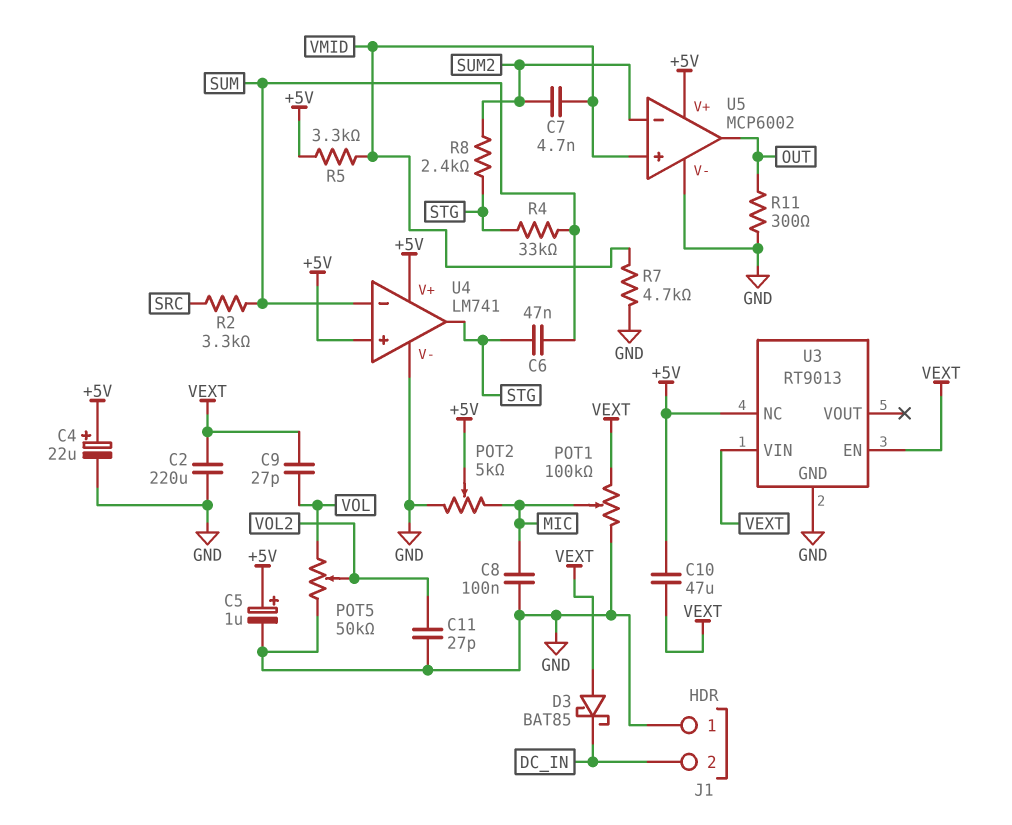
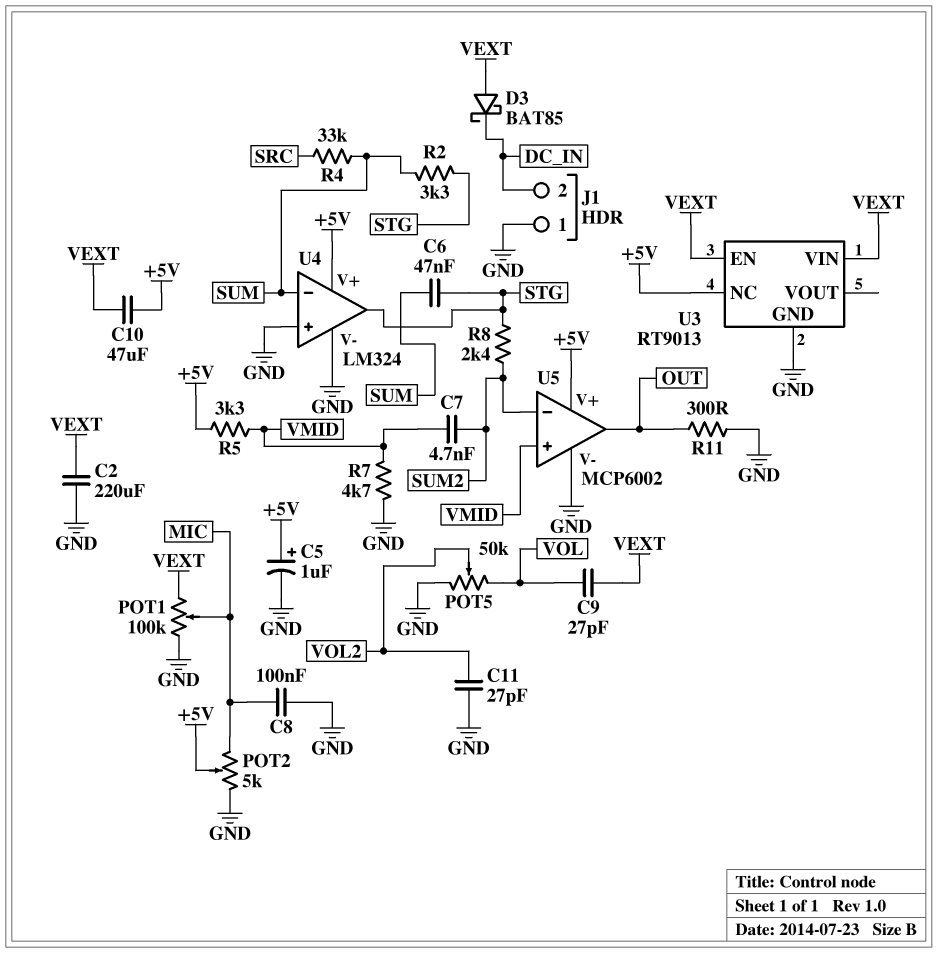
C4: 22uF (plus +5V, minus GND) -> none
R2: 3.3k (SRC, SUM) -> 3.3k (STG, SUM)
R4: 33k (STG, SUM) -> 33k (SRC, SUM)
U4: LM741 -> LM324
U4 pin in+: +5V -> GND

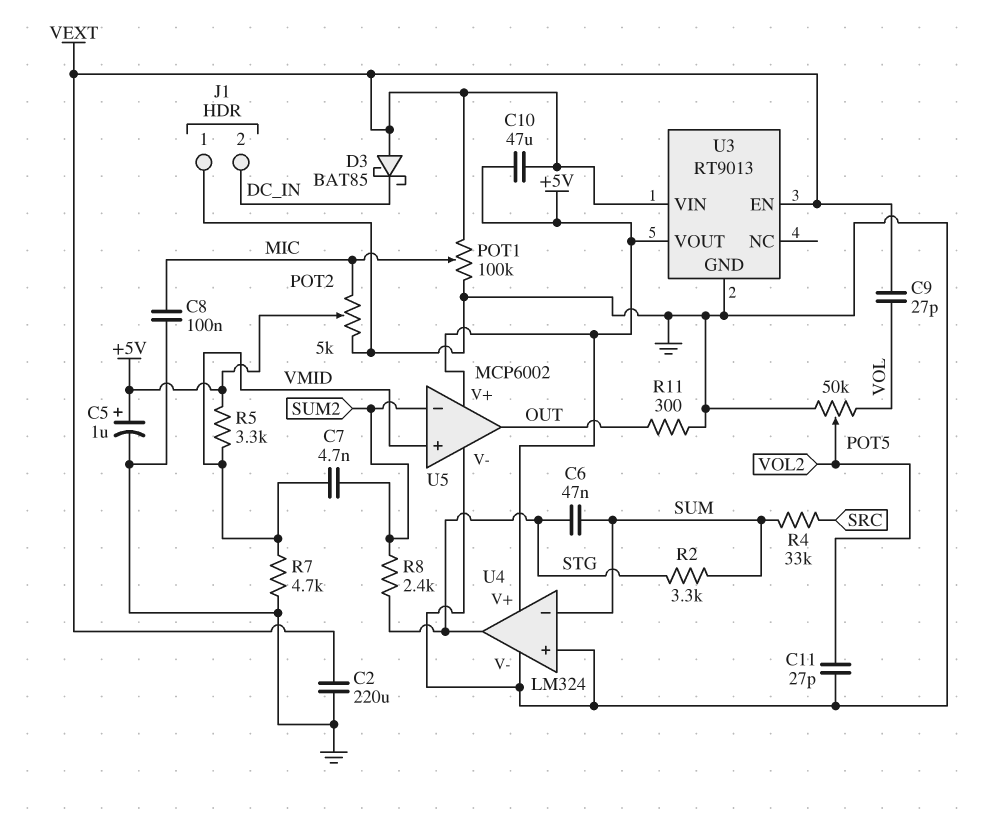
U3 pin NC: +5V -> none
U3 pin VOUT: none -> +5V

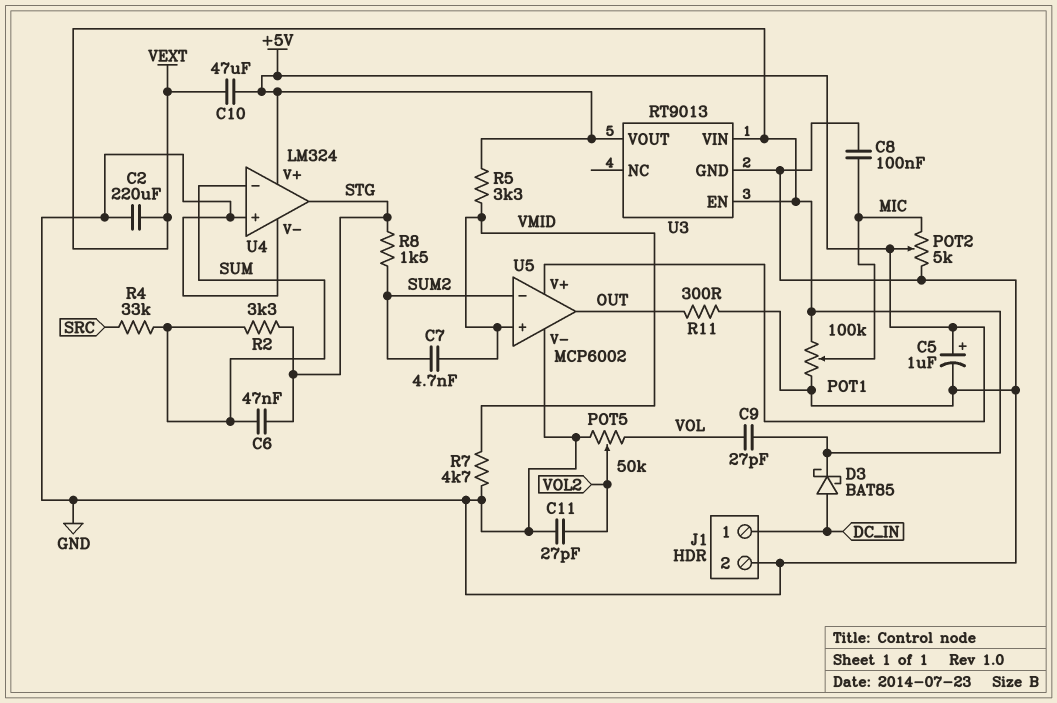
D3: schottky BAT85 (A VEXT, K DC_IN) -> schottky BAT85 (A DC_IN, K VEXT)
J1 pin 1: GND -> DC_IN
J1 pin 2: DC_IN -> GND
R8: 2.4k (STG, SUM2) -> 1.5k (STG, SUM2)

